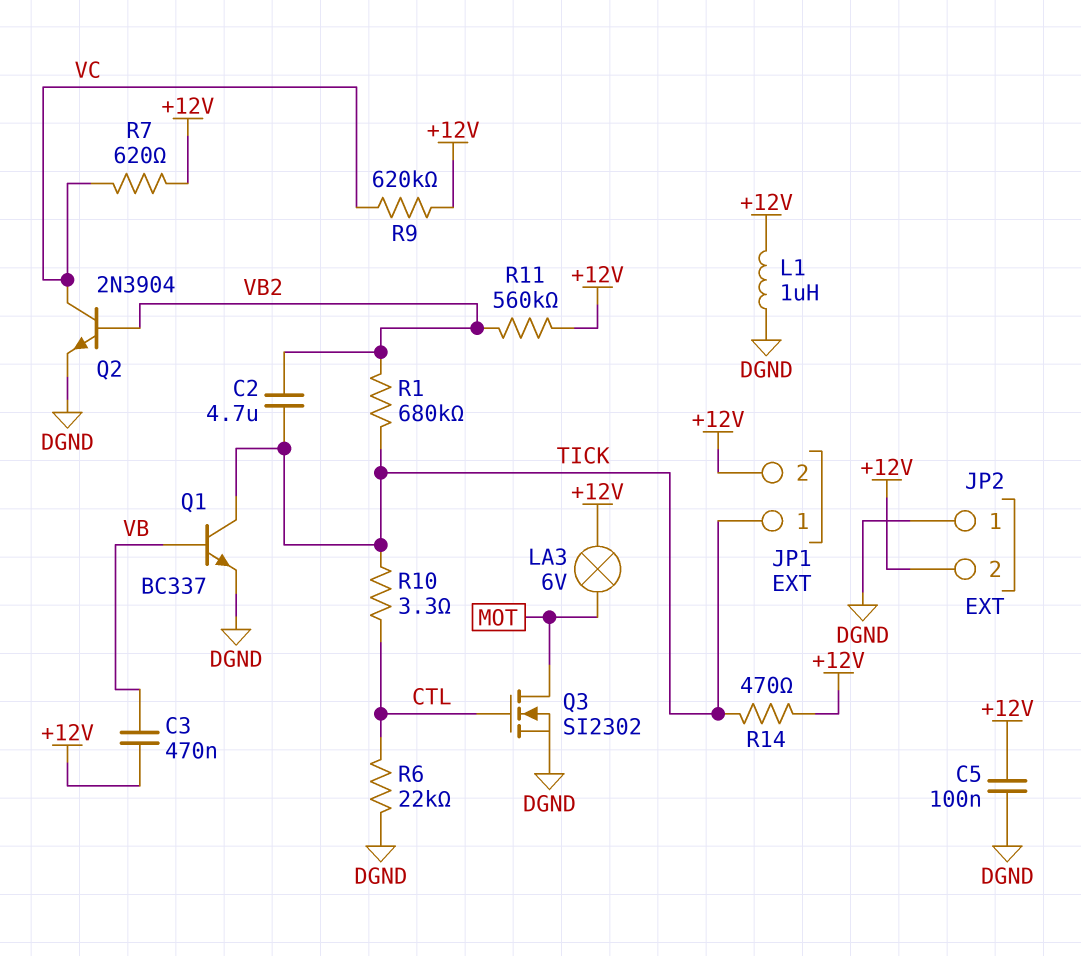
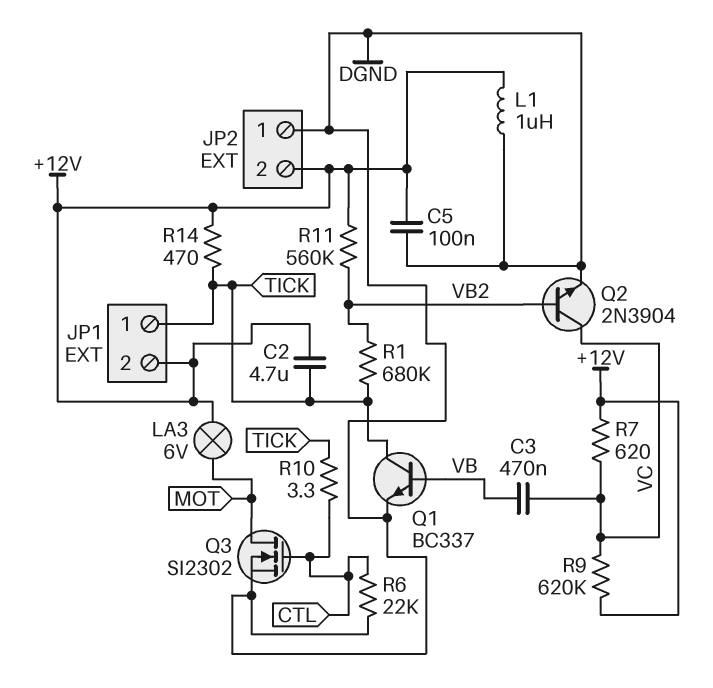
C2: 4.7uF (TICK, VB2) -> 4.7uF (+12V, TICK)
C3: 470nF (+12V, VB) -> 470nF (VB, VC)

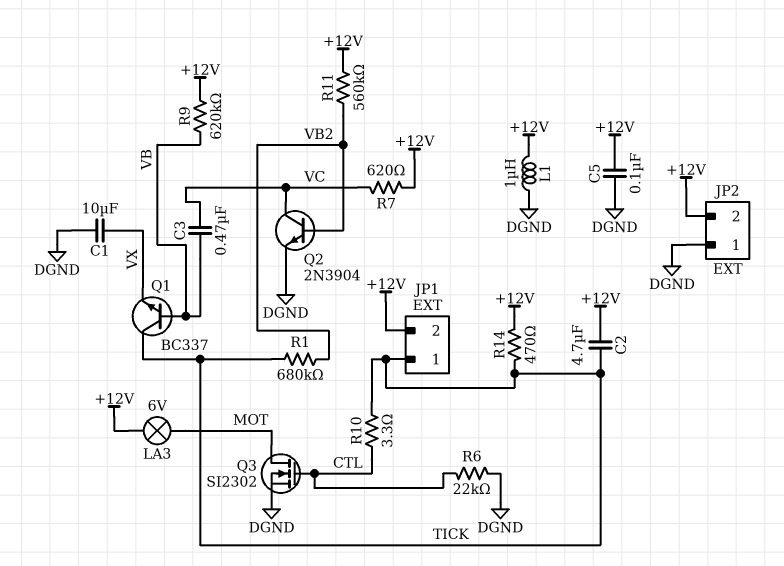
C1: none -> 10uF (DGND, VX)
Q1: NPN BC337 (B VB, C TICK, E DGND) -> NPN BC337 (B VB, C TICK, E VX)
R9: 620k (+12V, VC) -> 620k (+12V, VB)

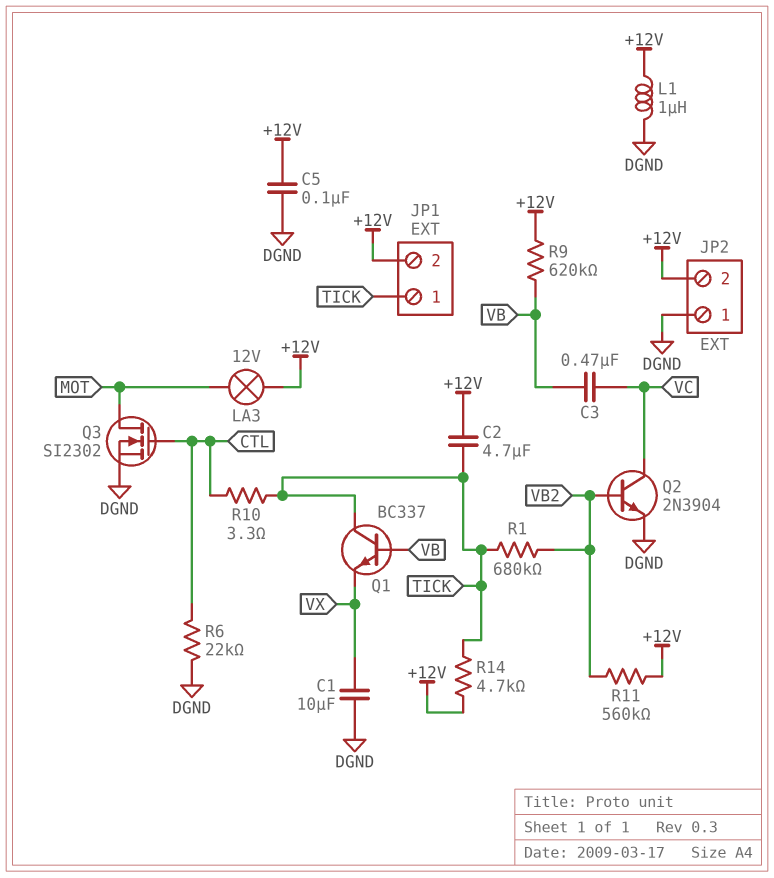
LA3: lamp 6V (+12V, MOT) -> lamp 12V (+12V, MOT)
R7: 620 (+12V, VC) -> none
R14: 470 (+12V, TICK) -> 4.7k (+12V, TICK)

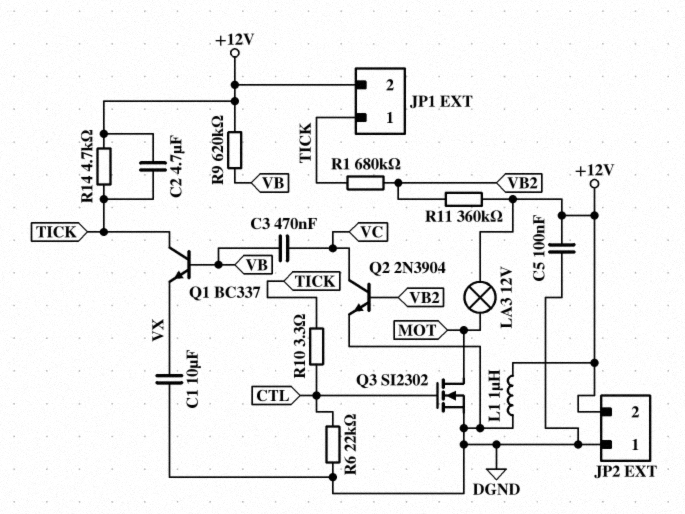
R11: 560k (+12V, VB2) -> 360k (+12V, VB2)

